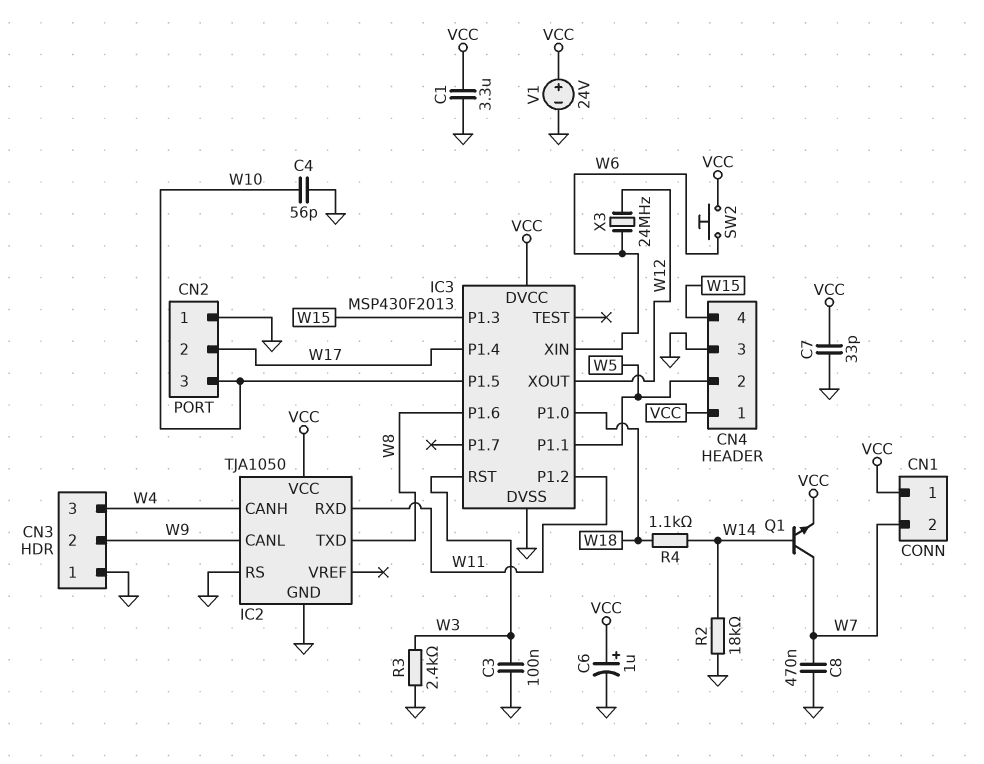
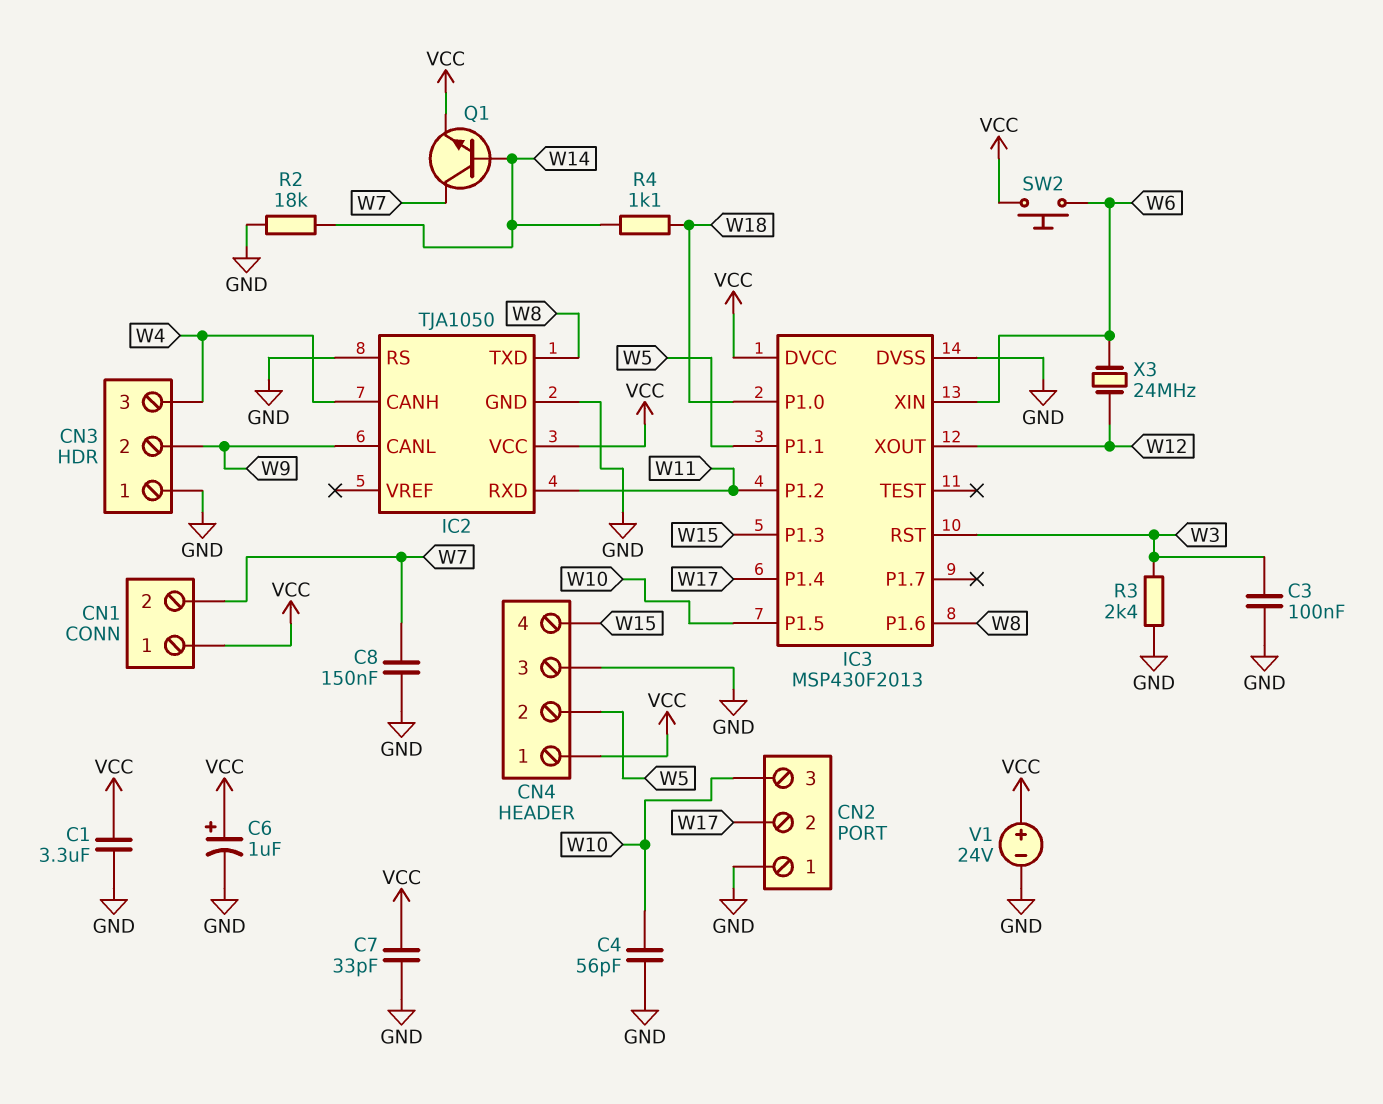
C8: 470nF (GND, W7) -> 150nF (GND, W7)

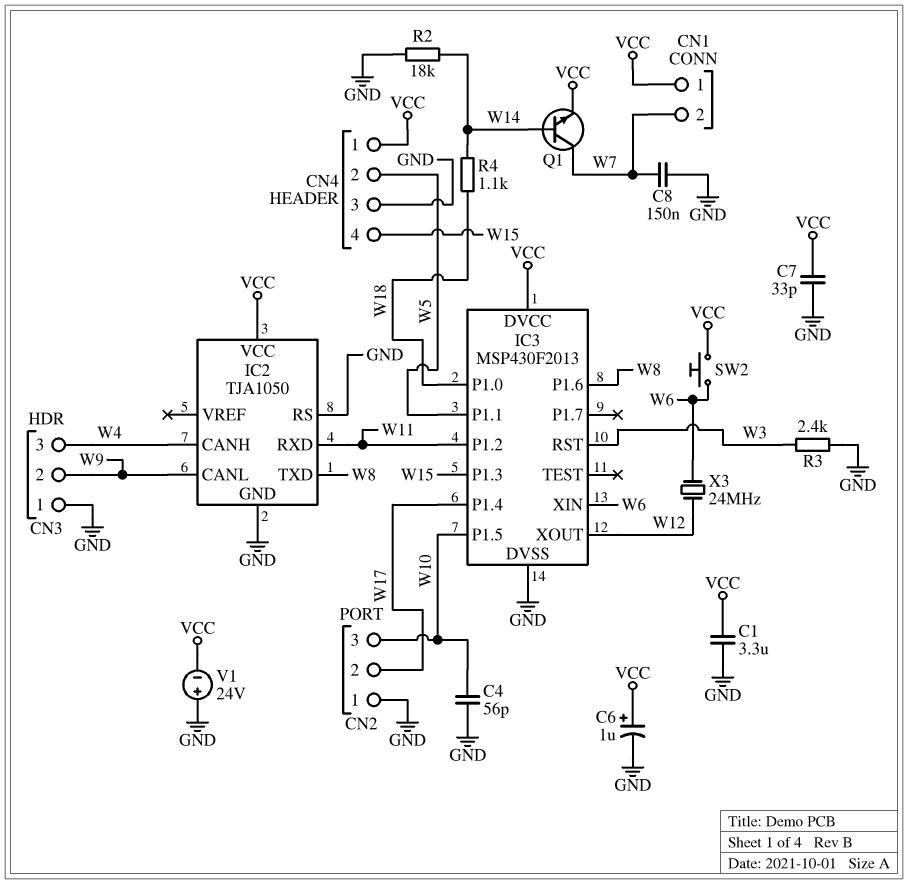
C3: 100nF (GND, W3) -> none
V1: 24V (plus VCC, minus GND) -> 24V (plus GND, minus VCC)

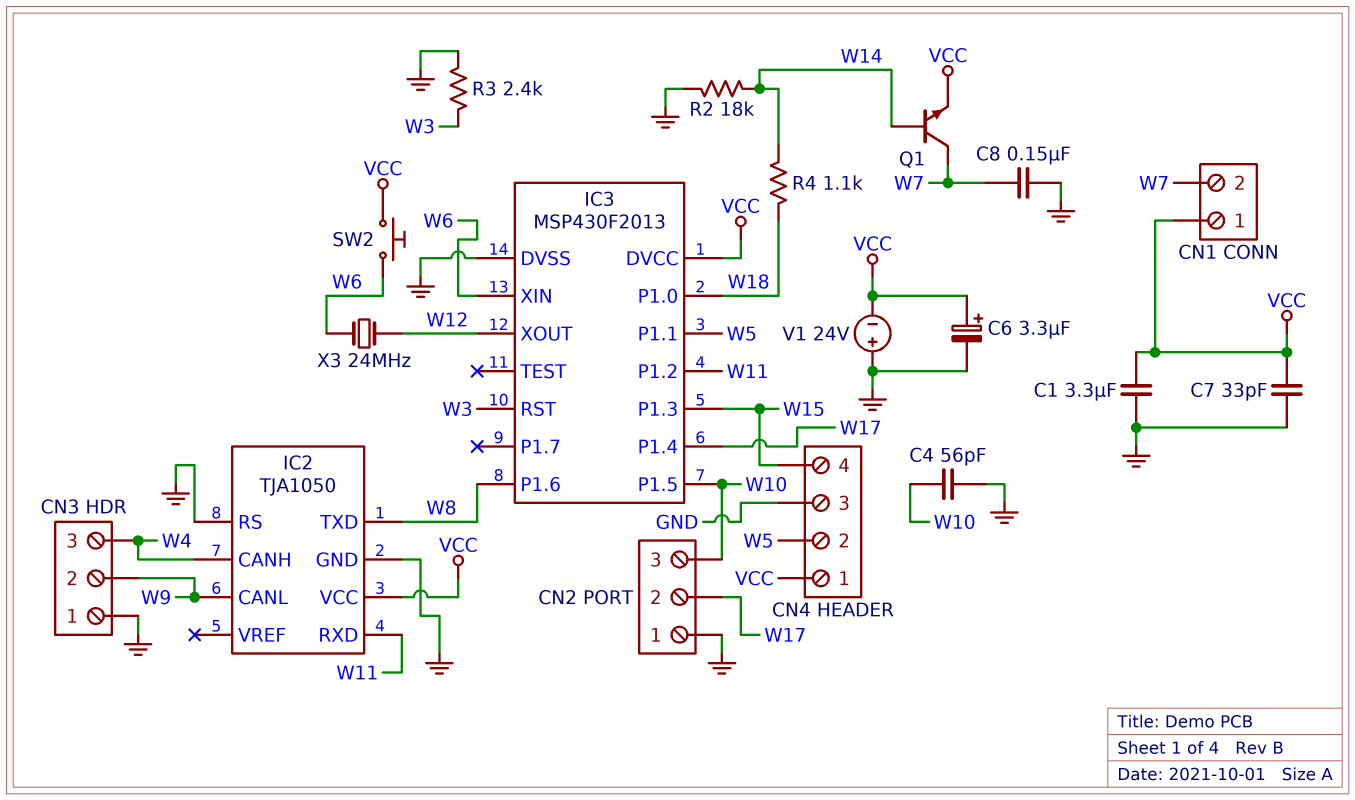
C6: 1uF (plus VCC, minus GND) -> 3.3uF (plus VCC, minus GND)

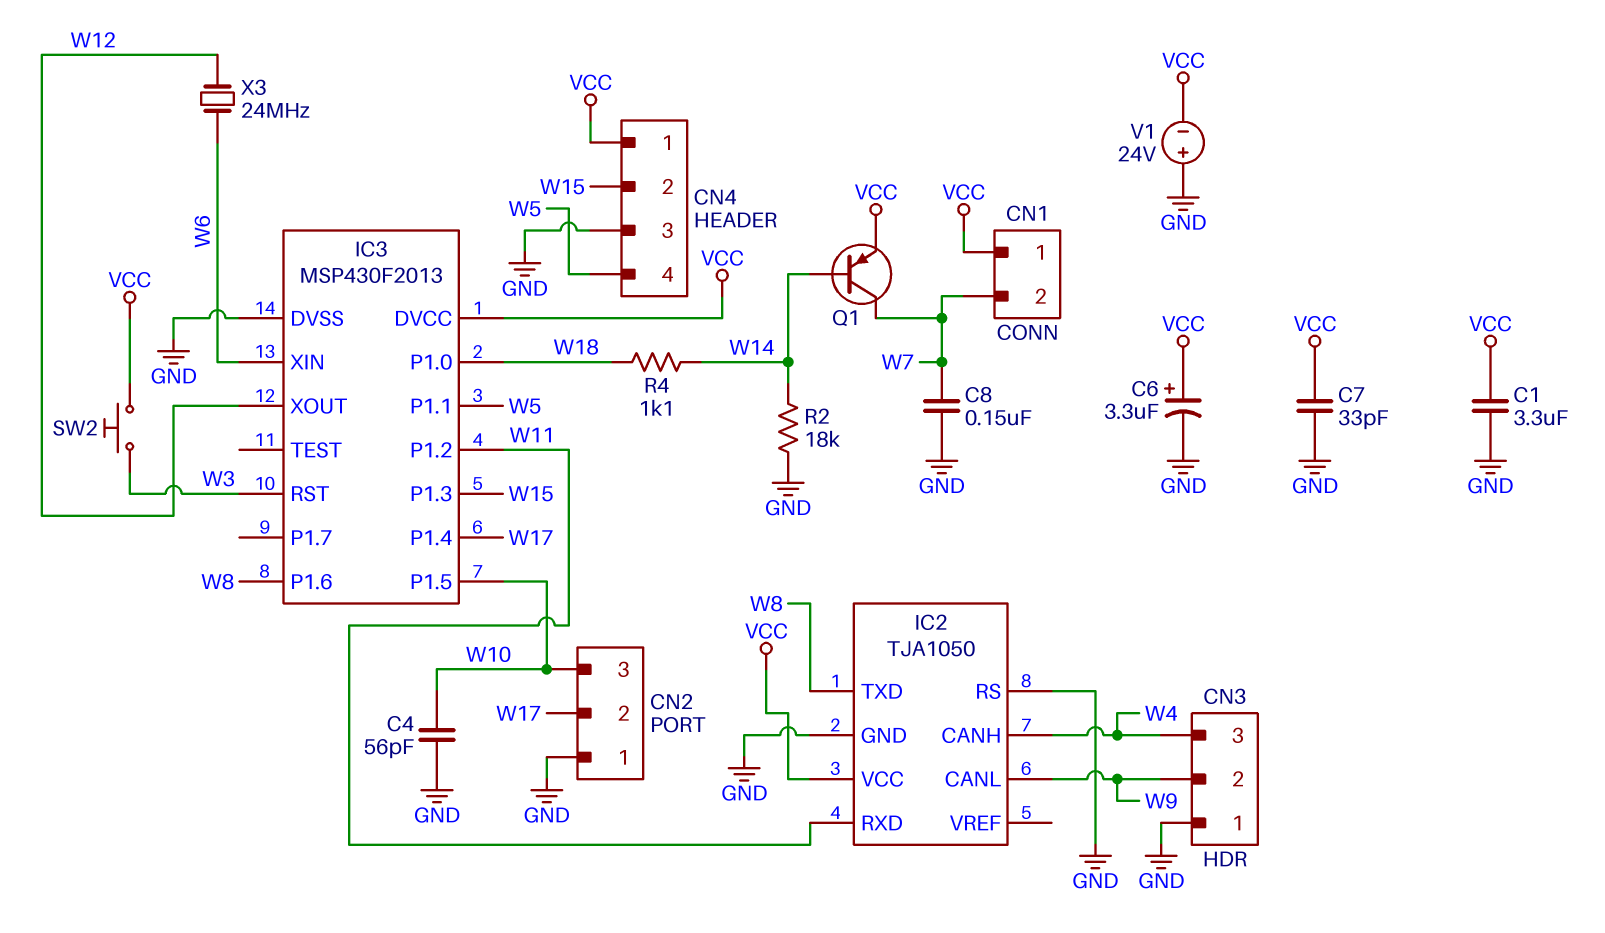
CN4 pin 2: W5 -> W15
CN4 pin 4: W15 -> W5
Q1: NPN (B W14, C W7, E VCC) -> PNP (B W14, C W7, E VCC)
R3: 2.4k (GND, W3) -> none
SW2: button (VCC, W6) -> button (VCC, W3)

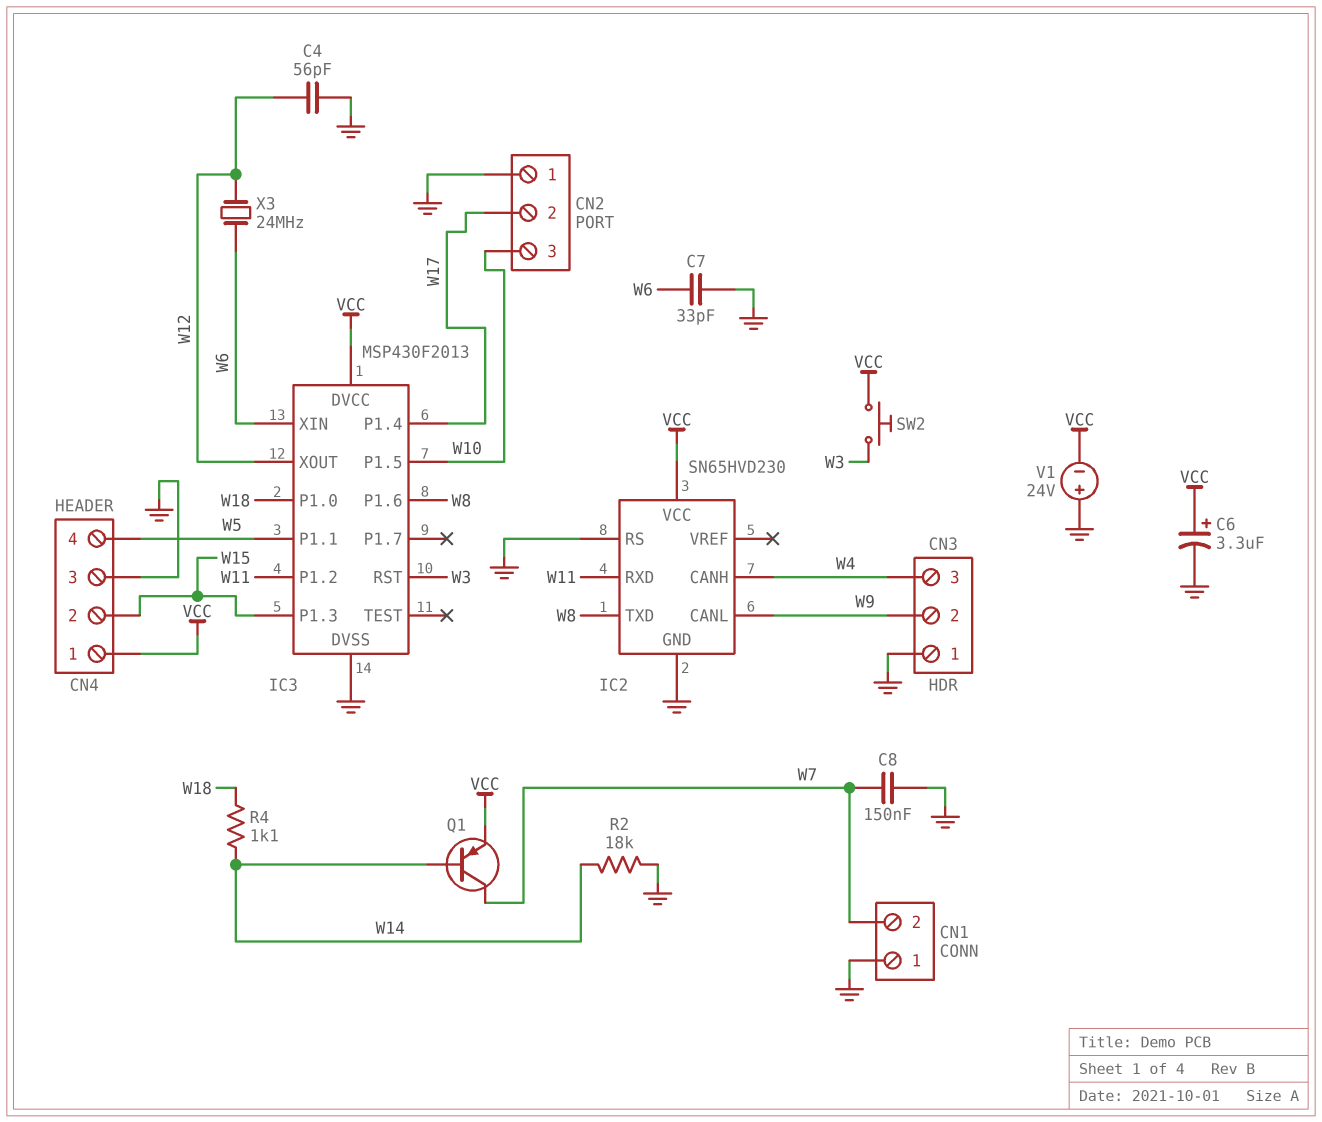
C1: 3.3uF (GND, VCC) -> none
C4: 56pF (GND, W10) -> 56pF (GND, W12)
C7: 33pF (GND, VCC) -> 33pF (GND, W6)
CN1 pin 1: VCC -> GND
IC2: TJA1050 -> SN65HVD230

